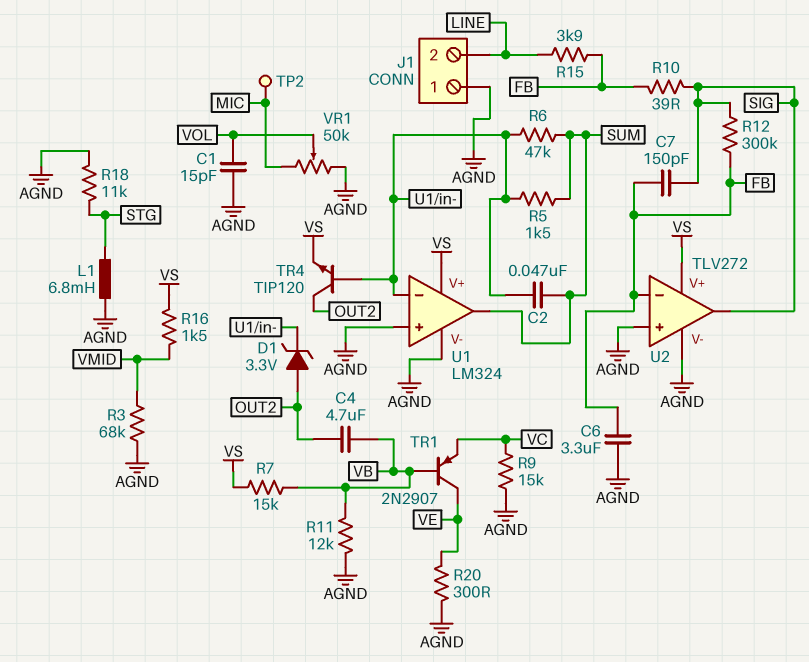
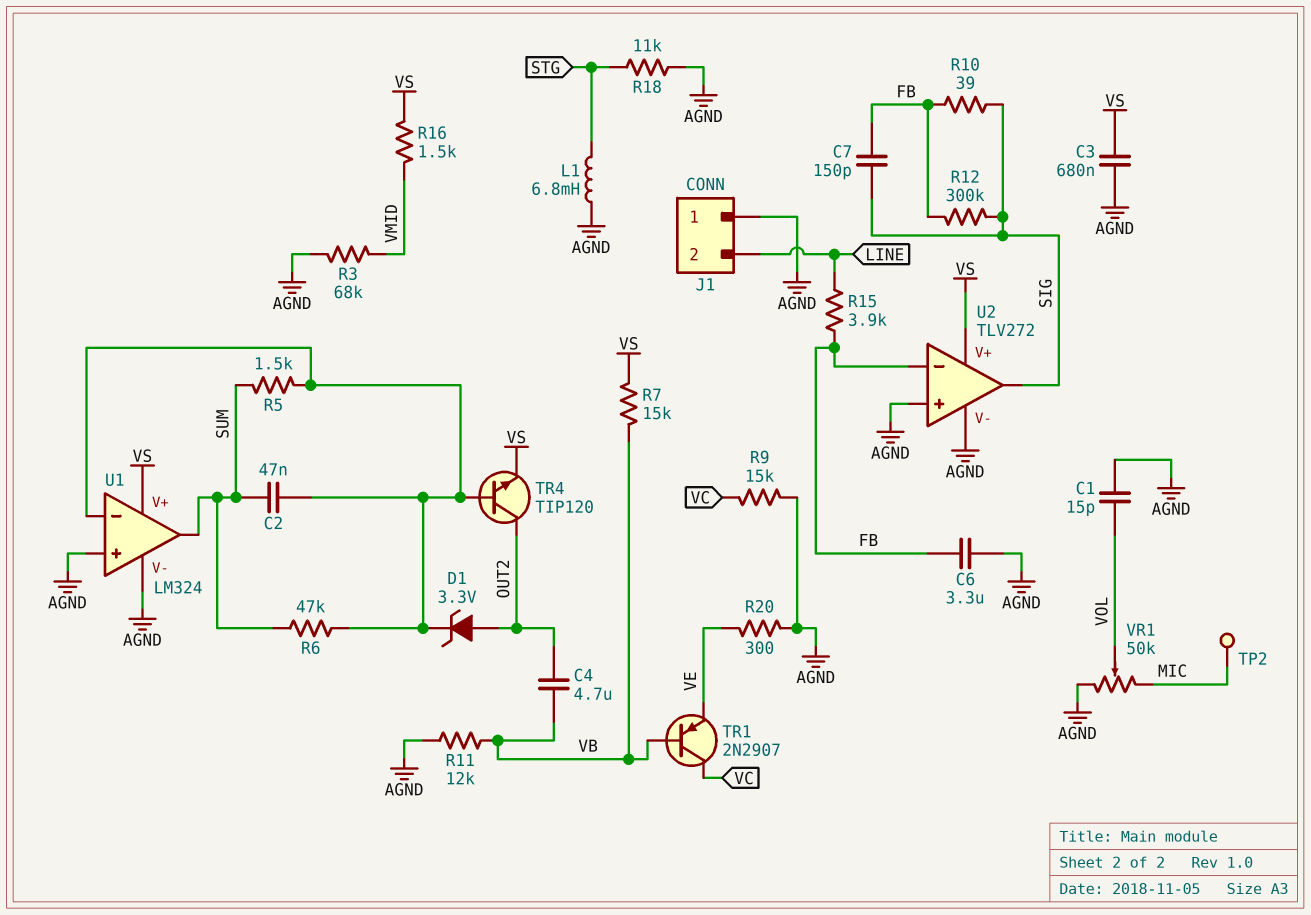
C3: none -> 680nF (AGND, VS)
TR1: PNP 2N2907 (B VB, C VE, E VC) -> PNP 2N2907 (B VB, C VC, E VE)

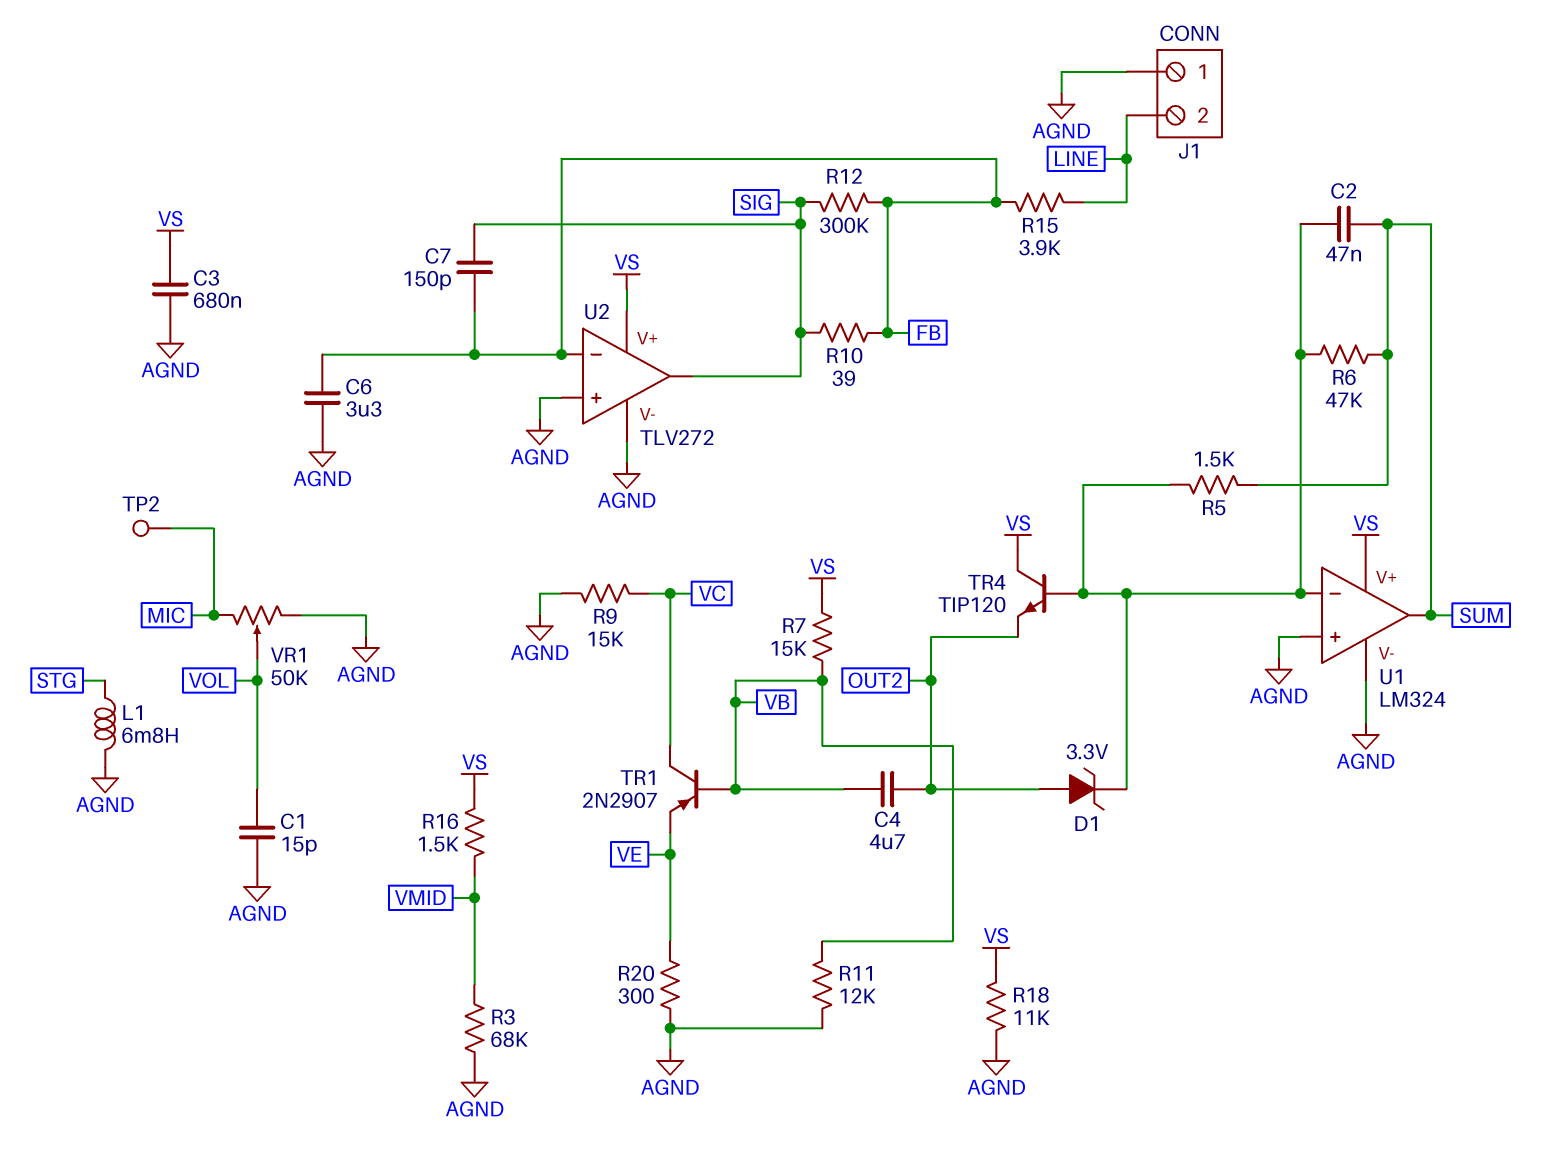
R18: 11k (AGND, STG) -> 11k (AGND, VS)
TR4: NPN TIP120 (B U1/in-, C OUT2, E VS) -> NPN TIP120 (B U1/in-, C VS, E OUT2)

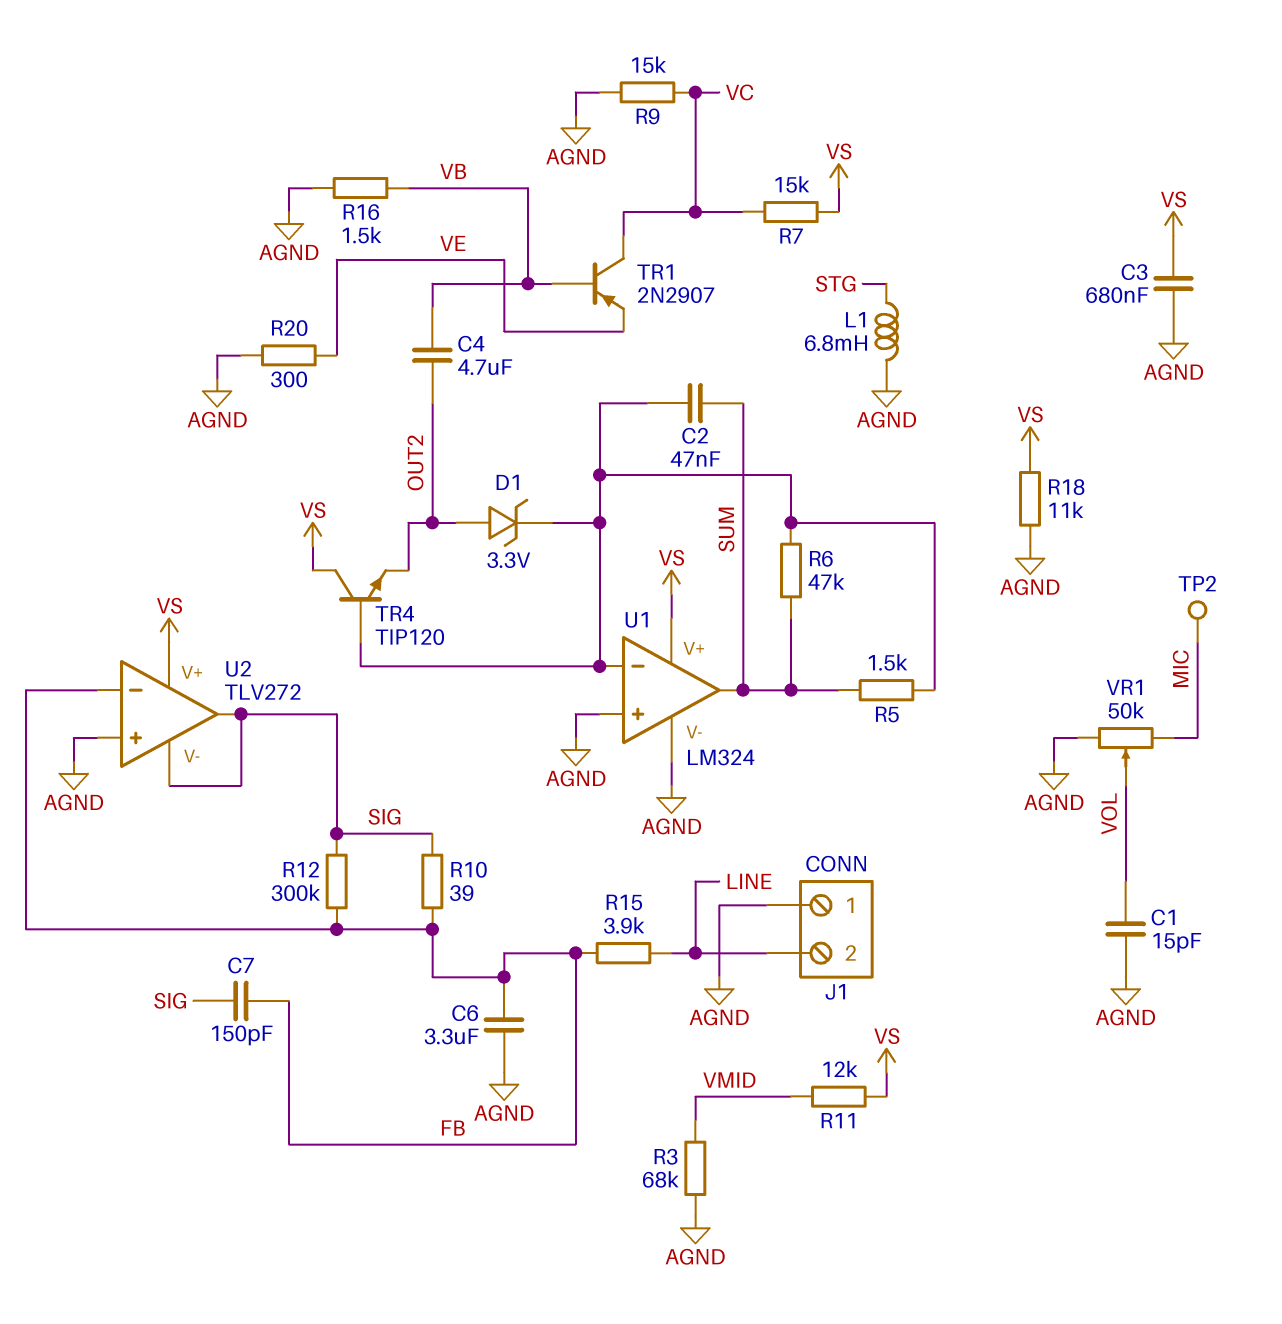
R7: 15k (VB, VS) -> 15k (VC, VS)
R11: 12k (AGND, VB) -> 12k (VMID, VS)
R16: 1.5k (VMID, VS) -> 1.5k (AGND, VB)
U2 pin V-: AGND -> SIG

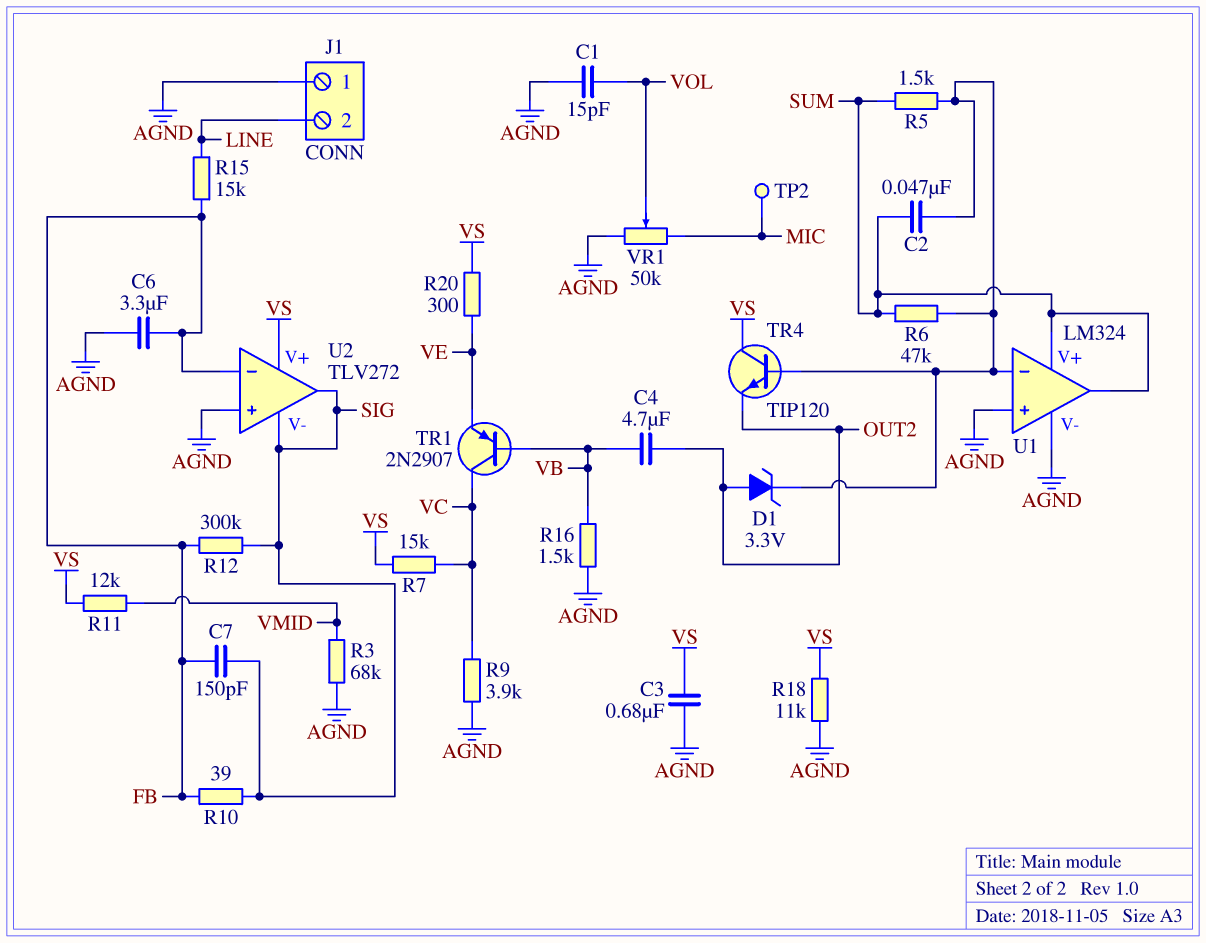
L1: 6.8mH (AGND, STG) -> none
R9: 15k (AGND, VC) -> 3.9k (AGND, VC)
R15: 3.9k (FB, LINE) -> 15k (FB, LINE)
R20: 300 (AGND, VE) -> 300 (VE, VS)
U1 pin V+: VS -> SUM

